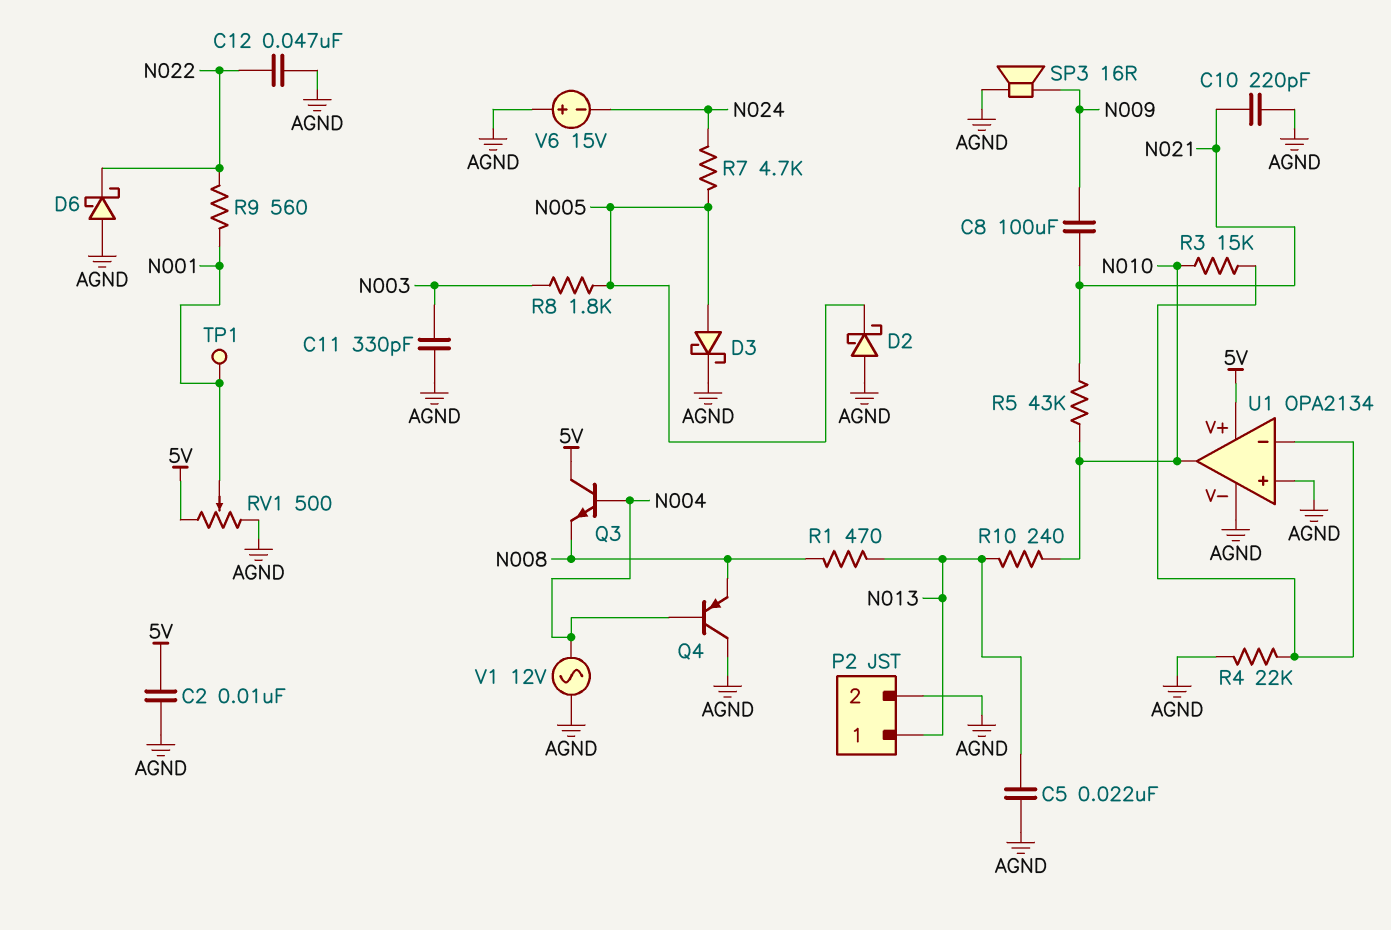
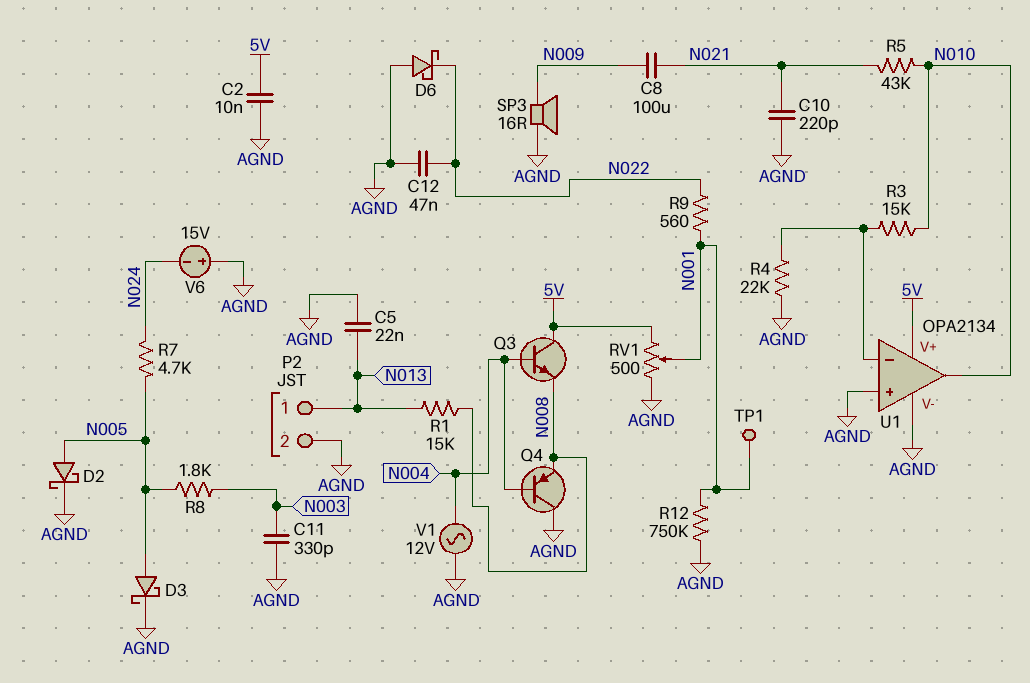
D2: schottky (A AGND, K N005) -> schottky (A N005, K AGND)
R1: 470 (N008, N013) -> 15k (N008, N013)
R10: 240 (N010, N013) -> none
R12: none -> 750k (AGND, N001)

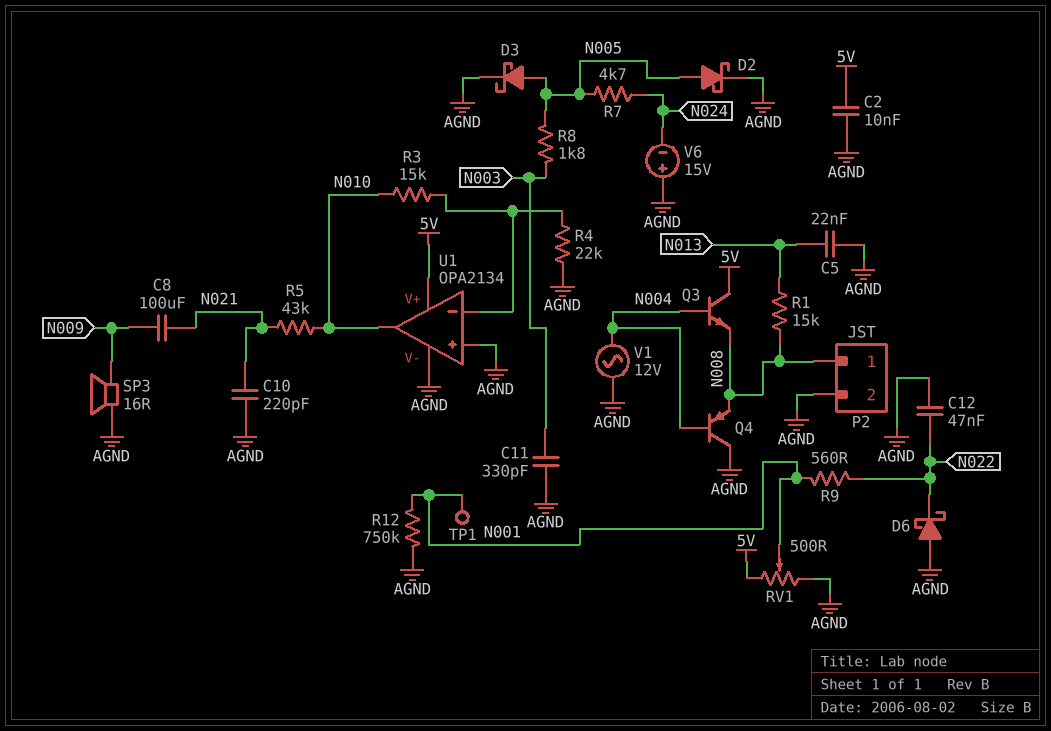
P2 pin 1: N013 -> N008

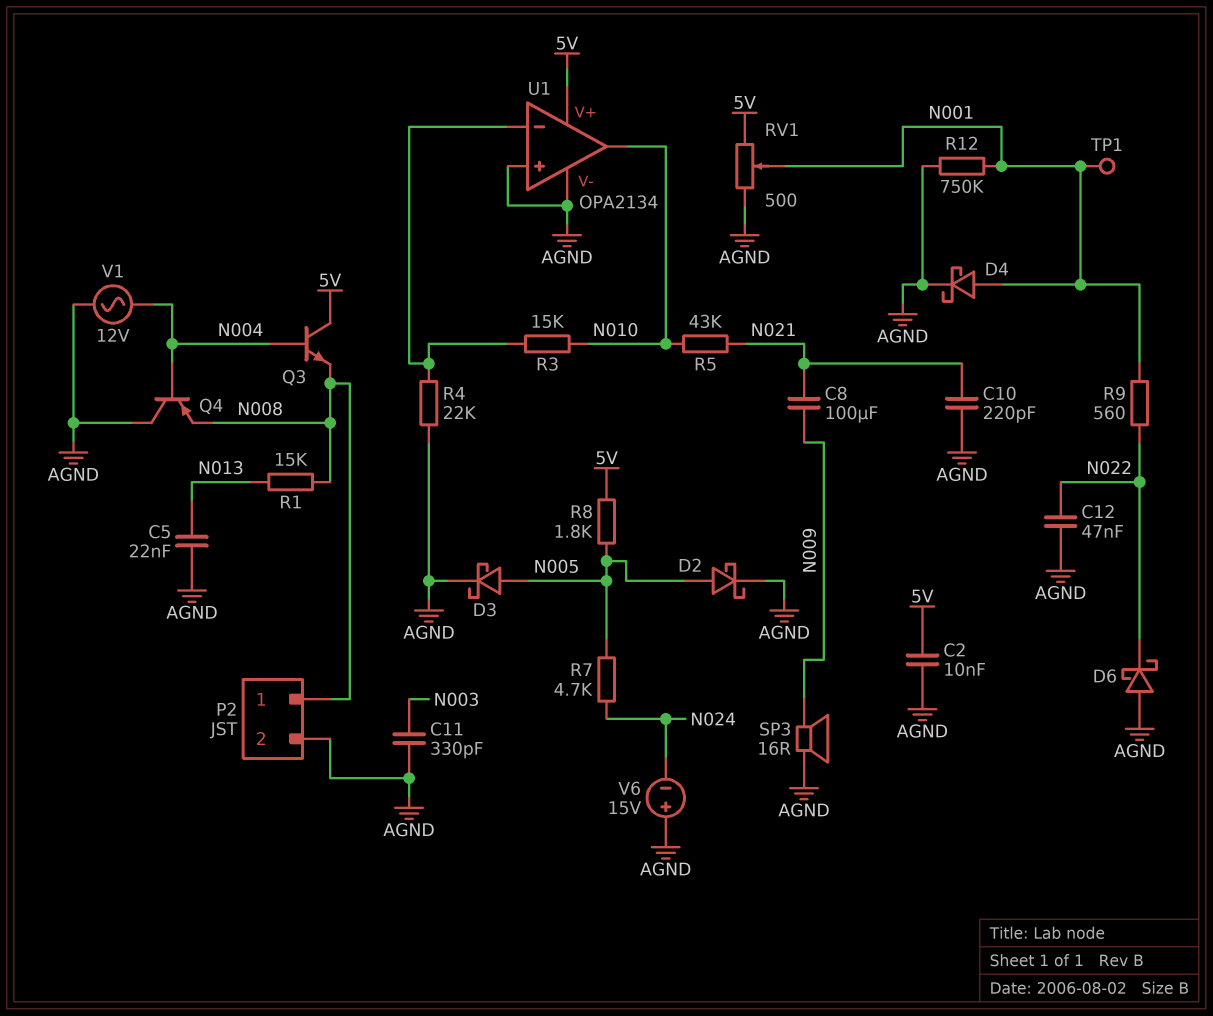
D4: none -> schottky (A N001, K AGND)
R8: 1.8k (N003, N005) -> 1.8k (5V, N005)

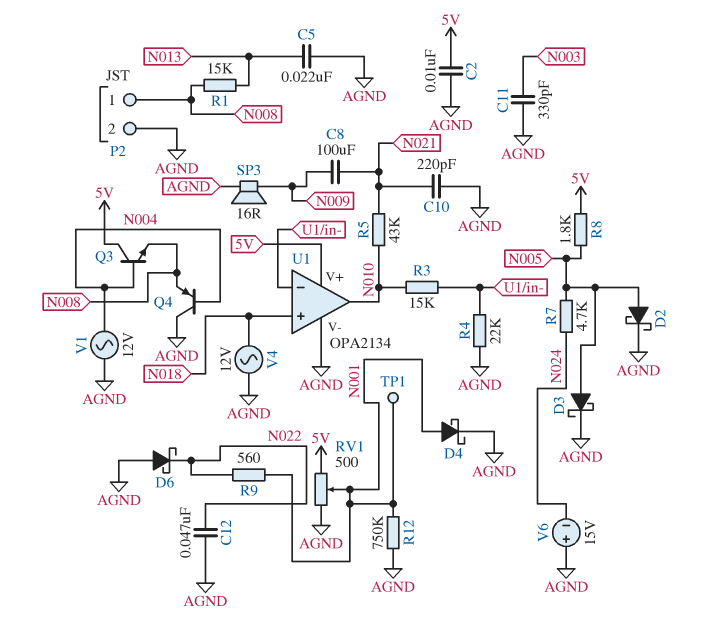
U1 pin in+: AGND -> N018
V4: none -> AC 12V (AGND, N018)

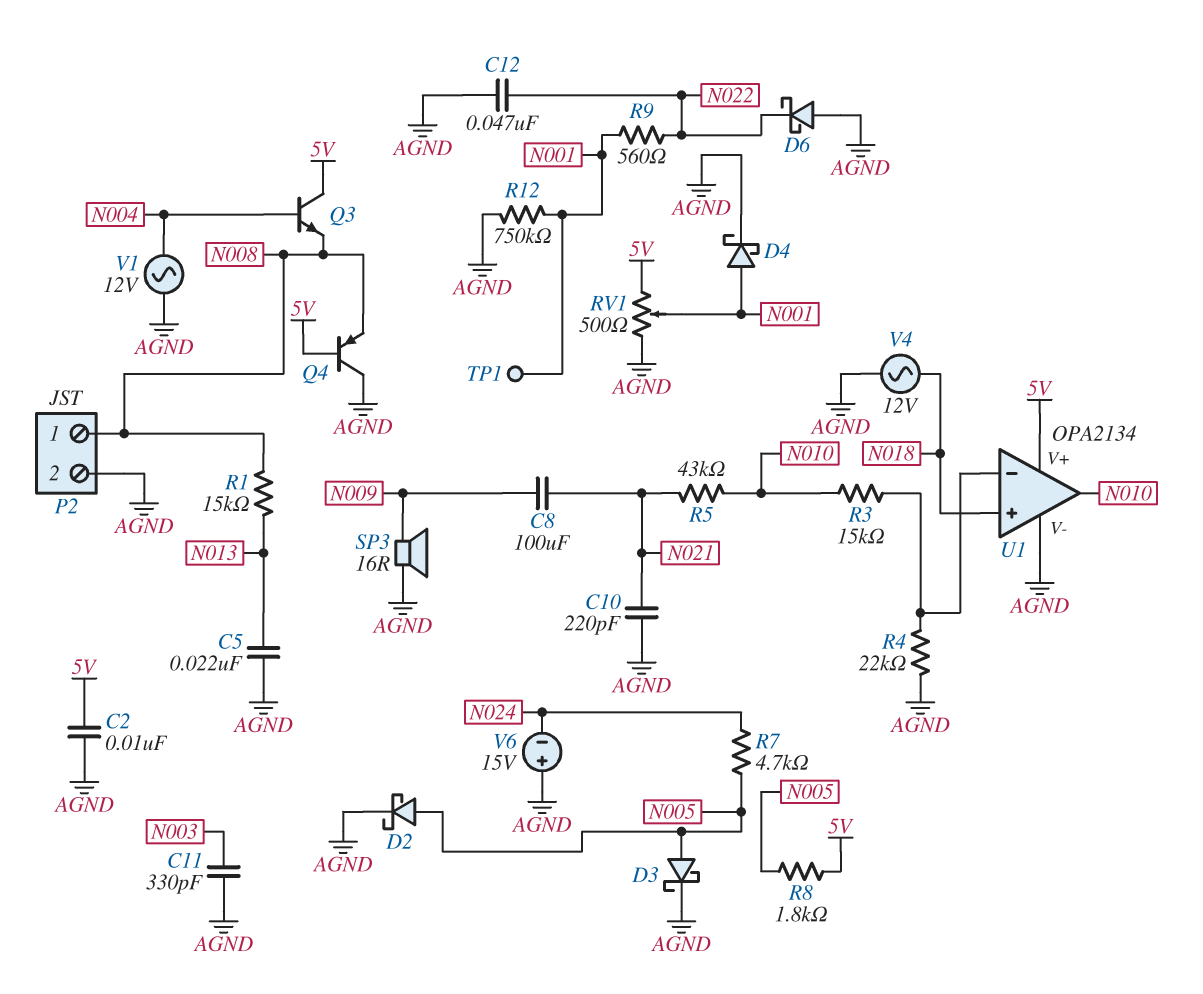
Q4: PNP (B N004, C AGND, E N008) -> PNP (B 5V, C AGND, E N008)

